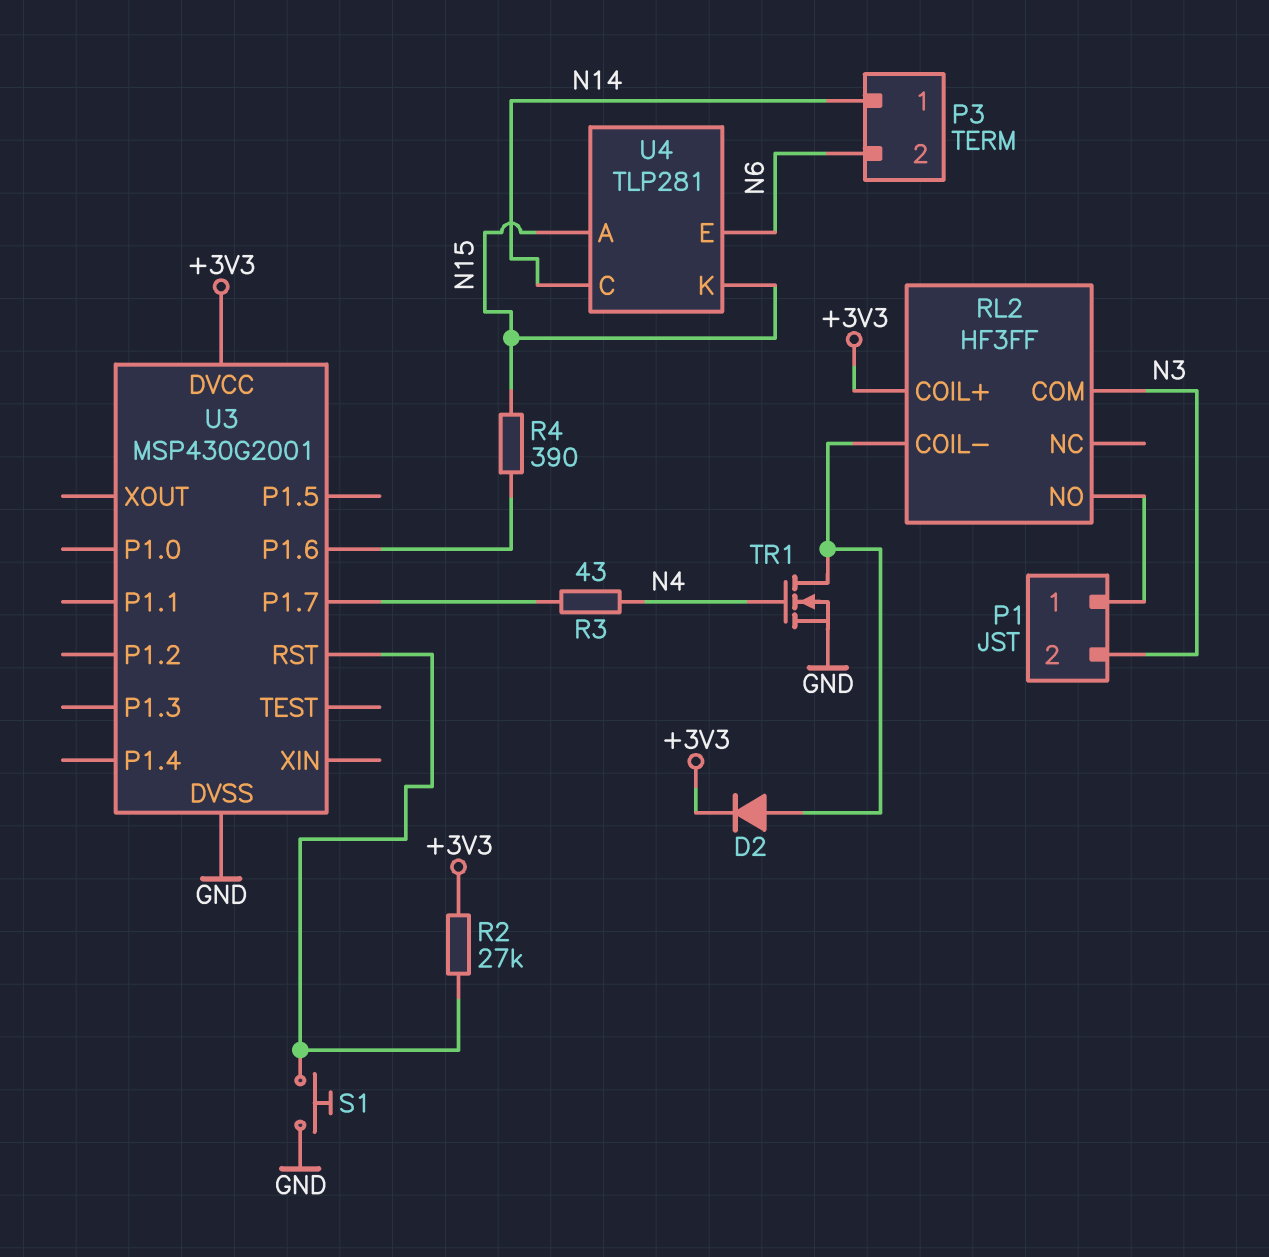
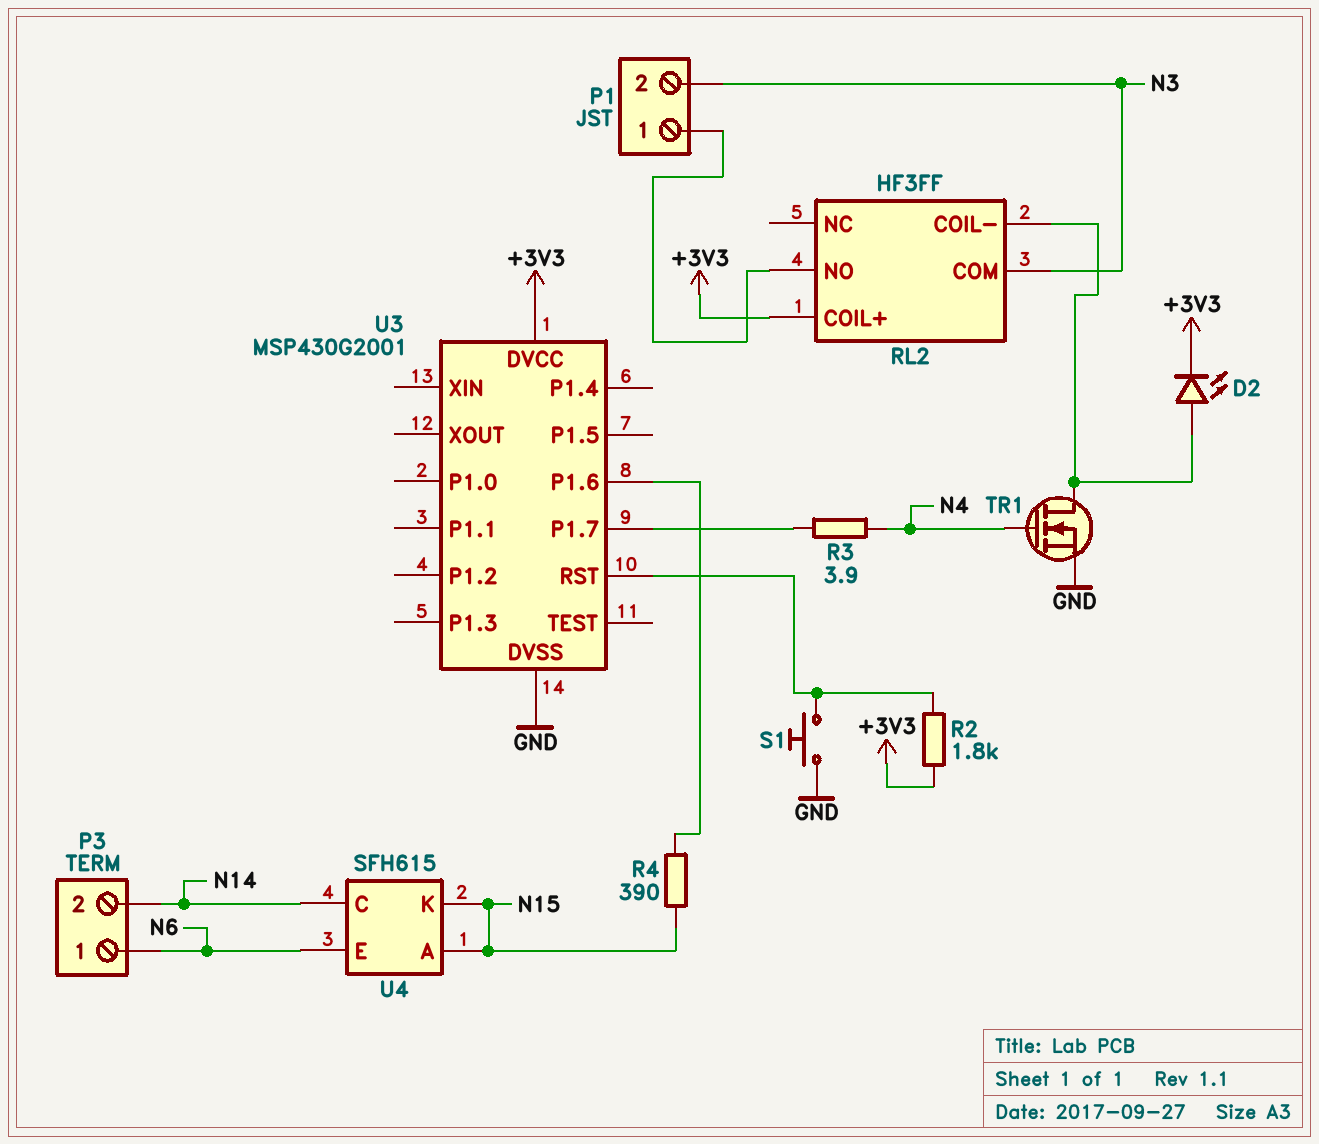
D2: diode (A RL2/COIL-, K +3V3) -> LED (A RL2/COIL-, K +3V3)
P3 pin 1: N14 -> N6
P3 pin 2: N6 -> N14
R2: 27k (+3V3, U3/RST) -> 1.8k (+3V3, U3/RST)
R3: 43 (N4, U3/P1.7) -> 3.9 (N4, U3/P1.7)
U4: TLP281 -> SFH615

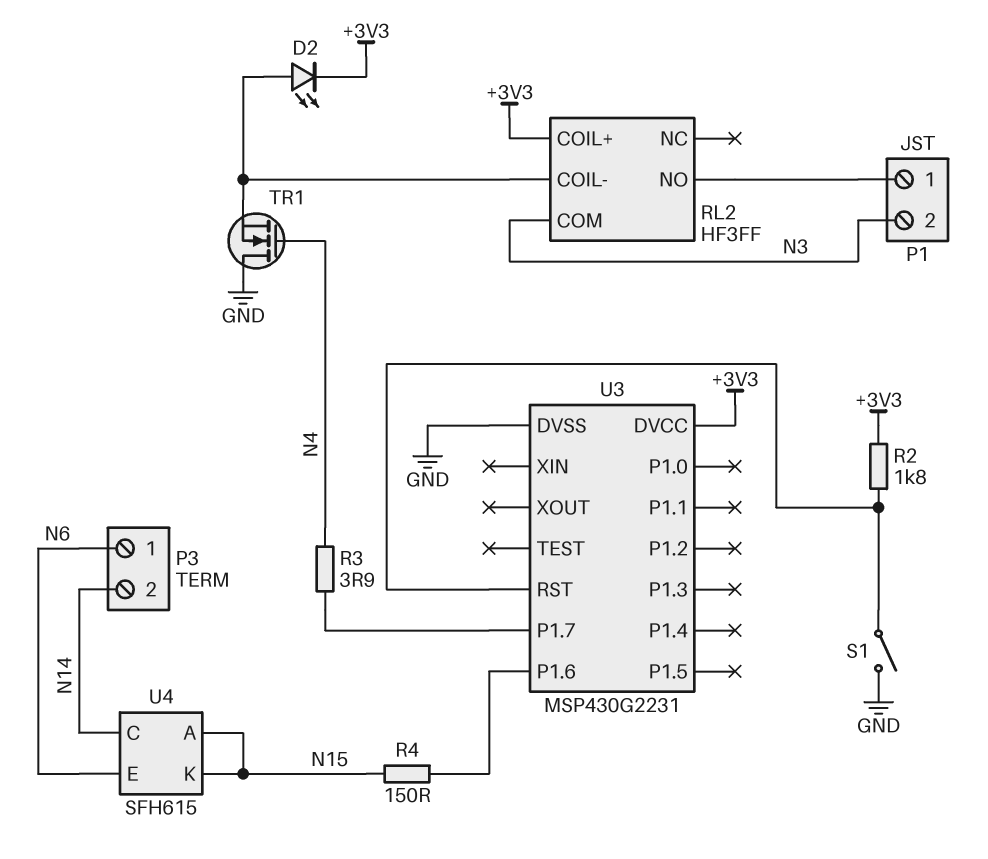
R4: 390 (N15, U3/P1.6) -> 150 (N15, U3/P1.6)
S1: button (GND, U3/RST) -> switch (GND, U3/RST)
TR1: NMOS (G N4, D RL2/COIL-, S GND) -> NMOS (G N4, D GND, S RL2/COIL-)
U3: MSP430G2001 -> MSP430G2231

